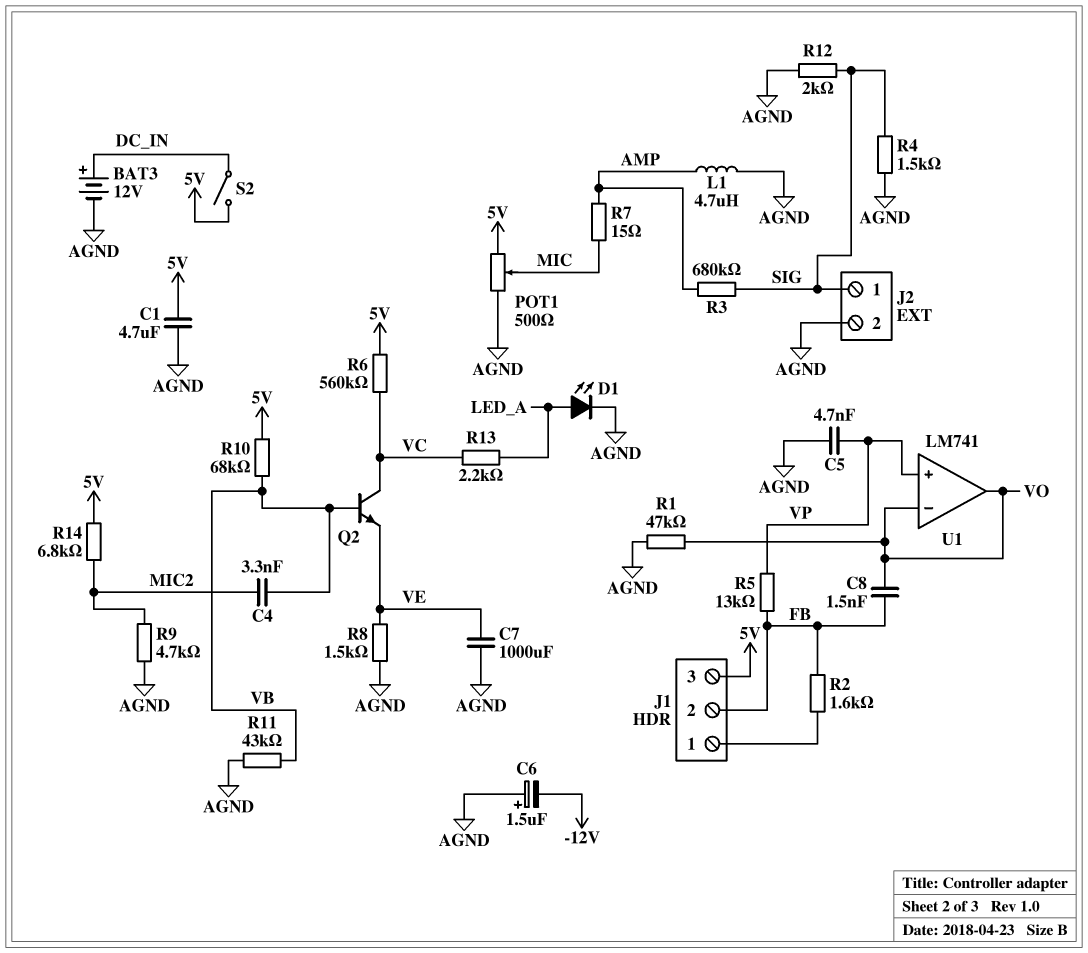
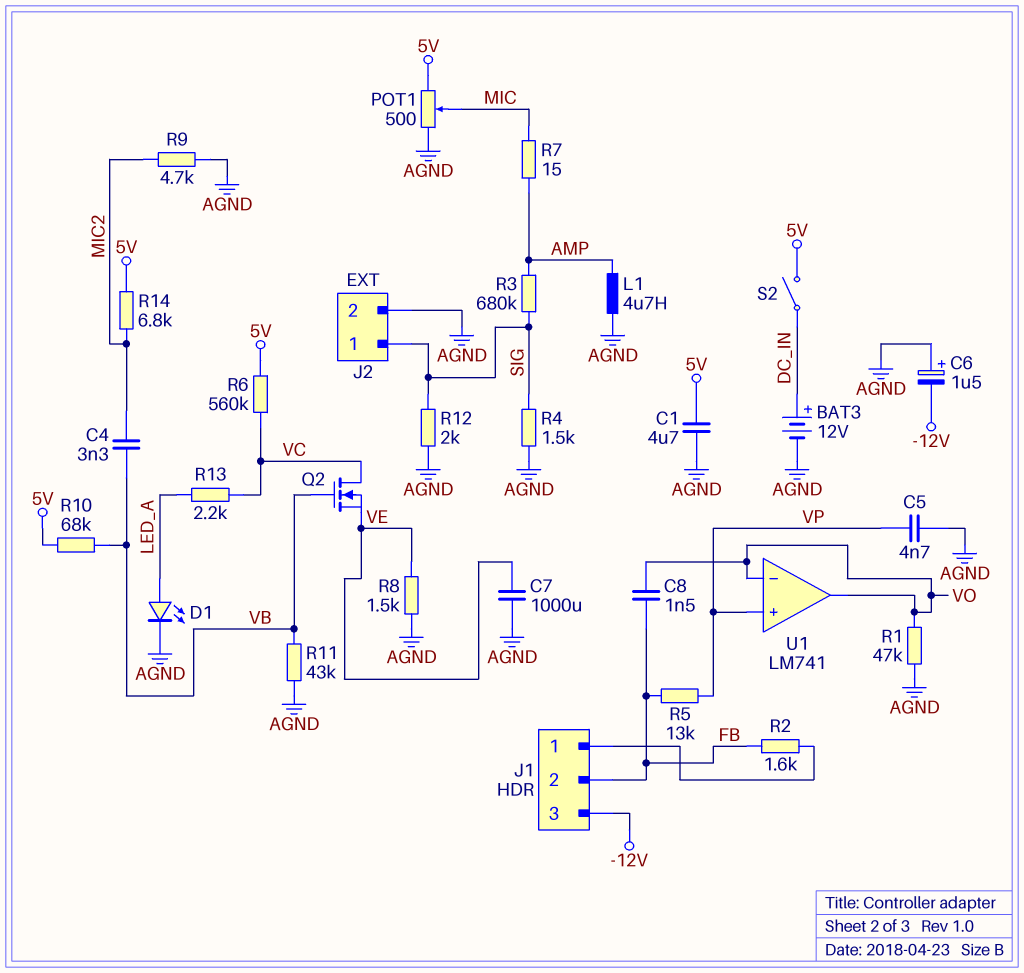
J1 pin 3: 5V -> -12V
Q2: NPN (B VB, C VC, E VE) -> NMOS (G VB, D VC, S VE)

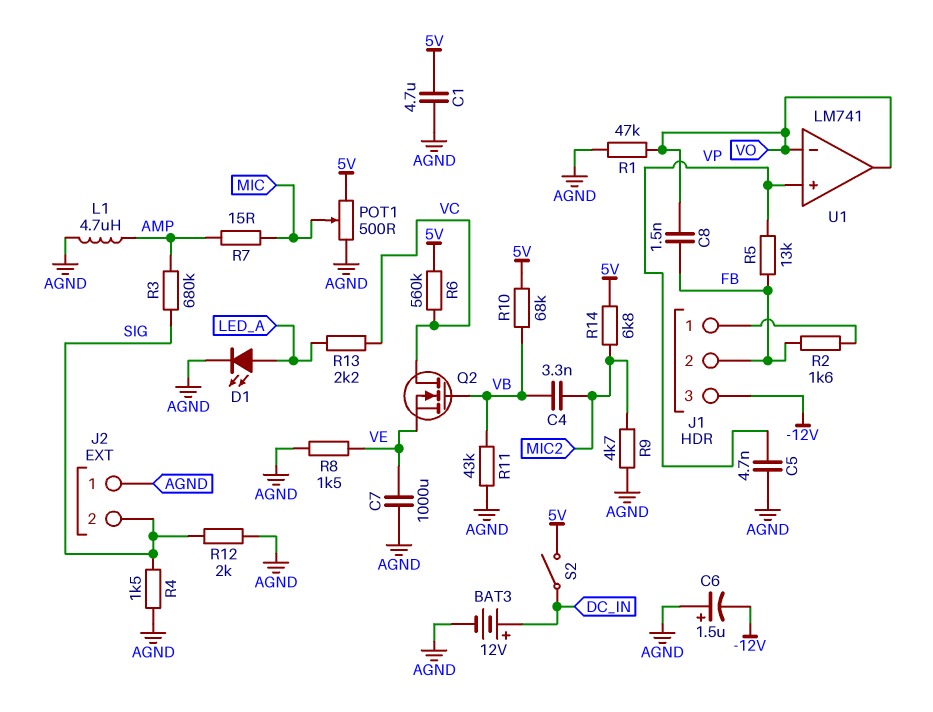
J2 pin 1: SIG -> AGND
J2 pin 2: AGND -> SIG

